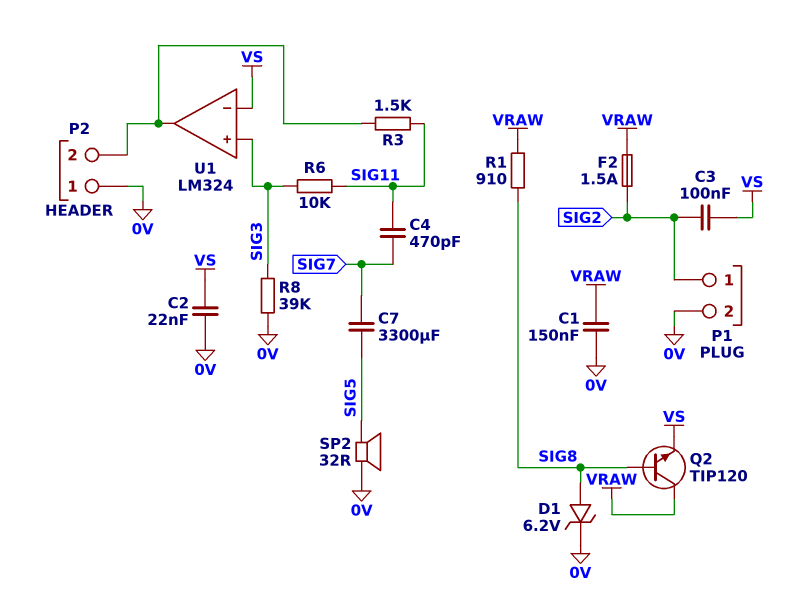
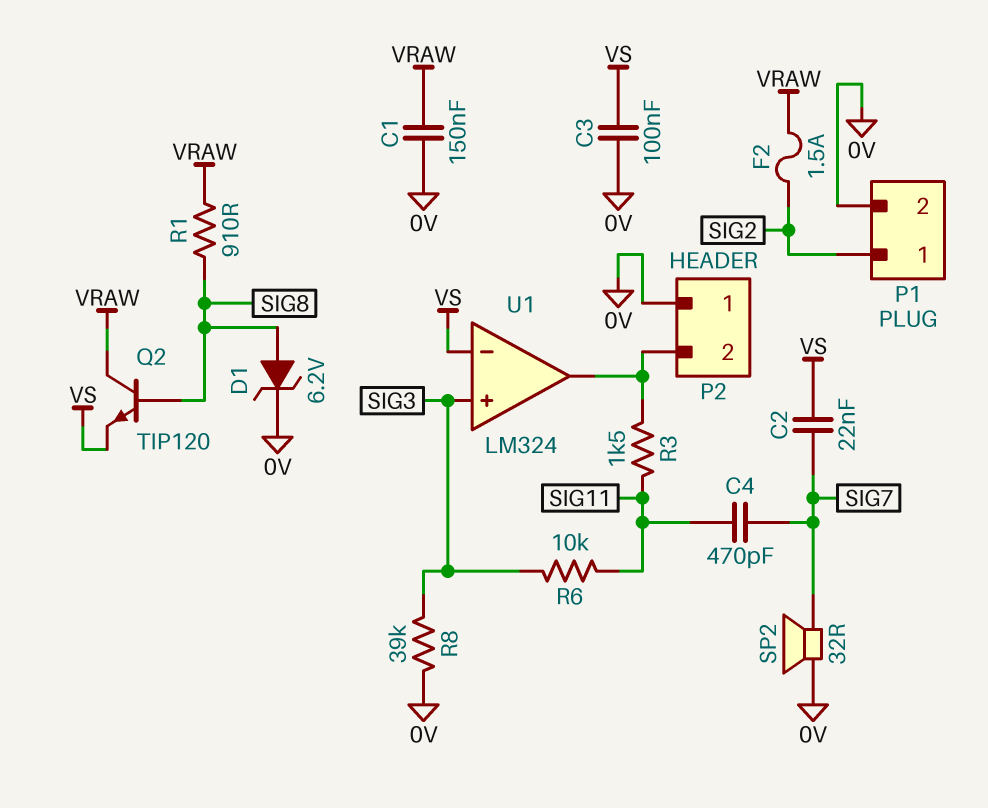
C2: 22nF (0V, VS) -> 22nF (SIG7, VS)
C3: 100nF (SIG2, VS) -> 100nF (0V, VS)
C7: 3300uF (SIG5, SIG7) -> none
SP2: speaker 32R (0V, SIG5) -> speaker 32R (0V, SIG7)

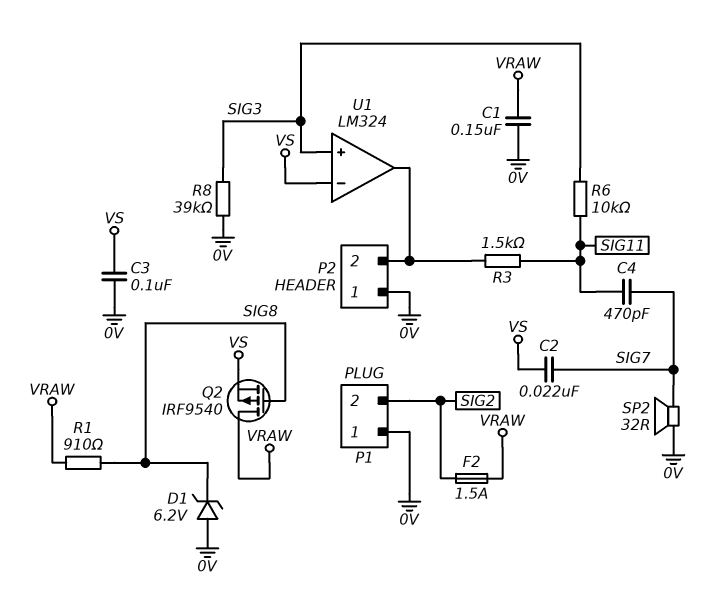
D1: zener 6.2V (A SIG8, K 0V) -> zener 6.2V (A 0V, K SIG8)
P1 pin 1: SIG2 -> 0V
P1 pin 2: 0V -> SIG2
Q2: NPN TIP120 (B SIG8, C VRAW, E VS) -> PMOS IRF9540 (G SIG8, D VRAW, S VS)

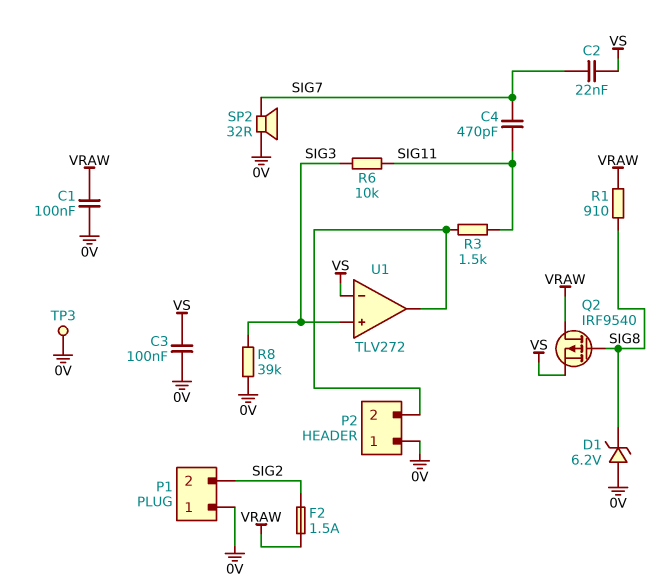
C1: 150nF (0V, VRAW) -> 100nF (0V, VRAW)
TP3: none -> test point (0V)
U1: LM324 -> TLV272

